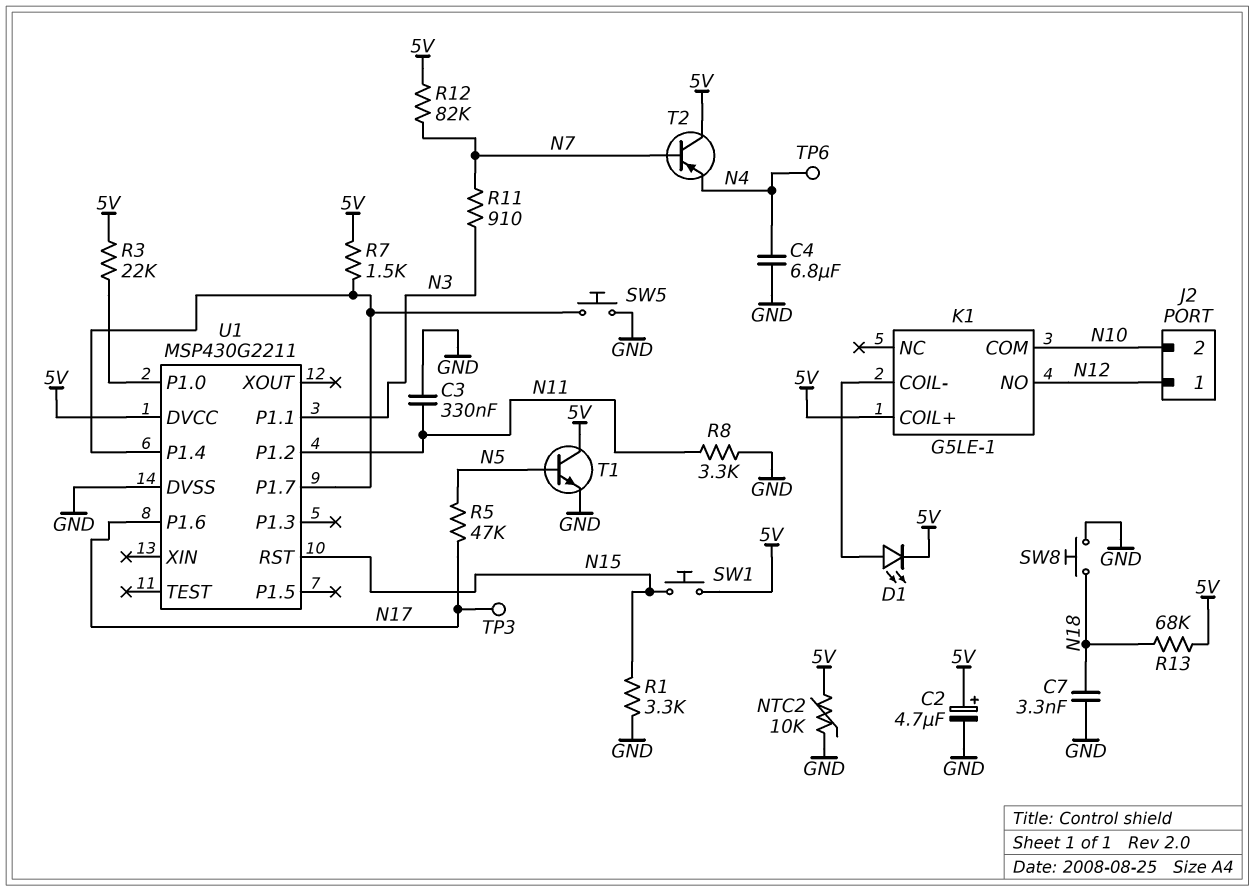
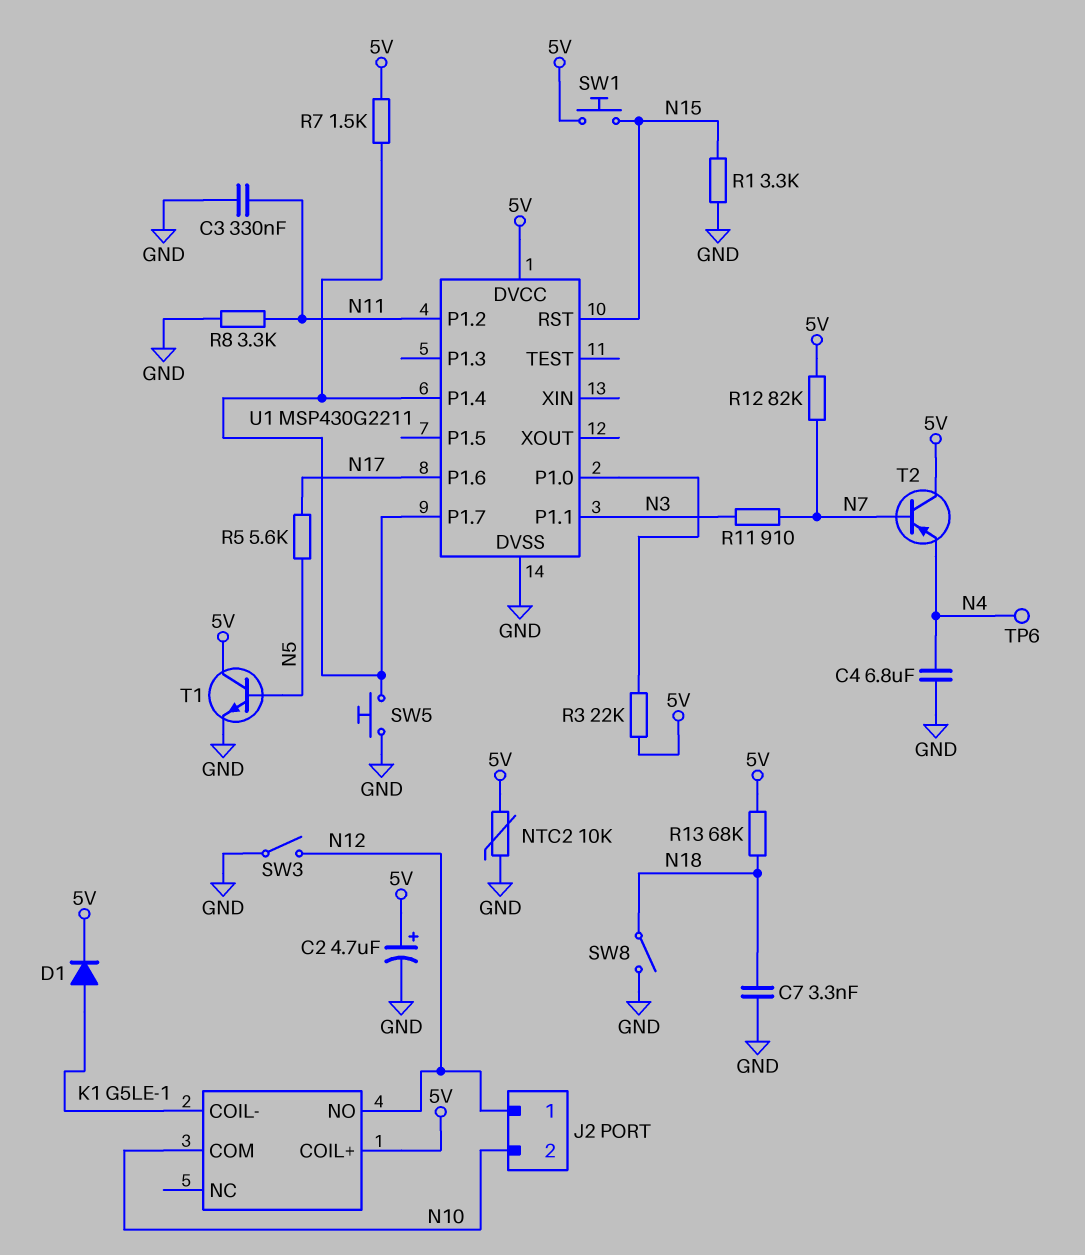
D1: LED (A K1/COIL-, K 5V) -> diode (A K1/COIL-, K 5V)
R5: 47k (N5, N17) -> 5.6k (N5, N17)
SW3: none -> switch (GND, N12)
SW8: button (GND, N18) -> switch (GND, N18)
TP3: test point (N17) -> none

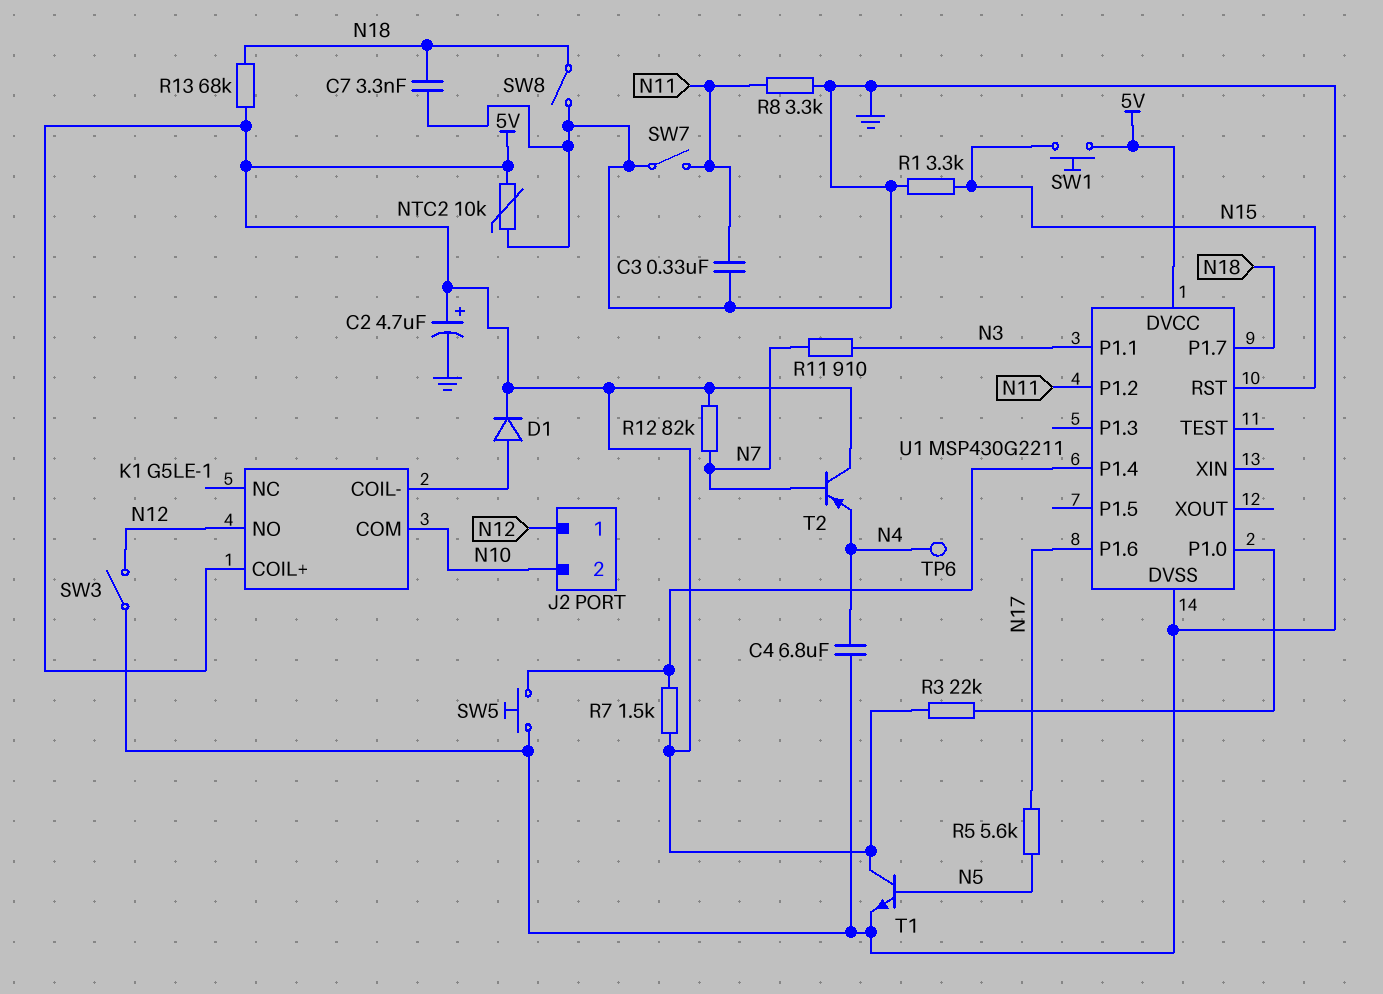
SW7: none -> switch (GND, N11)
U1 pin P1.7: U1/P1.4 -> N18

